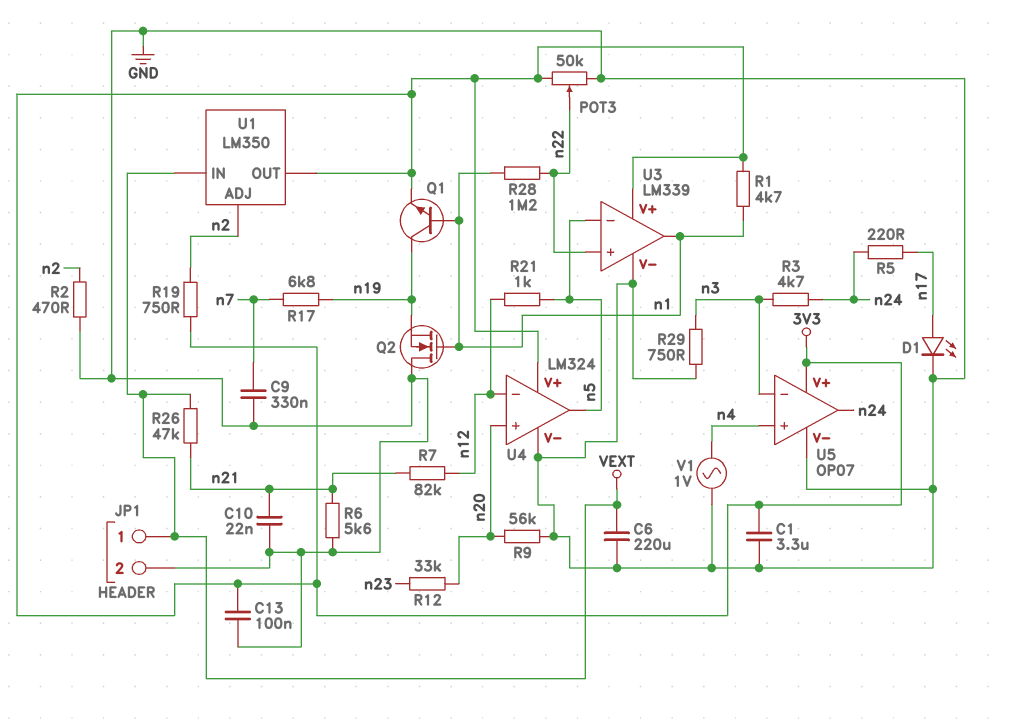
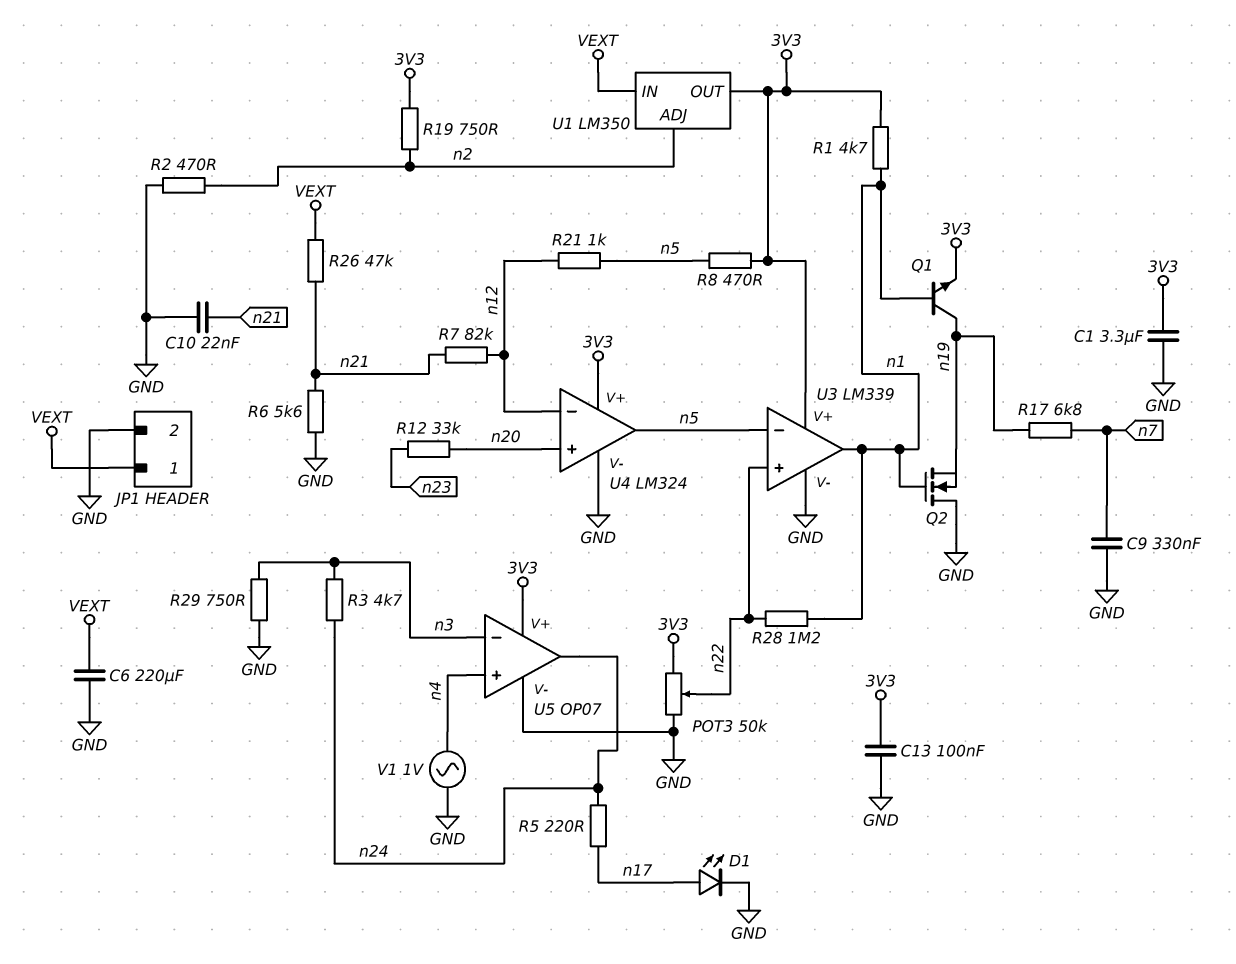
R8: none -> 470 (3V3, n5)
R9: 56k (GND, n20) -> none

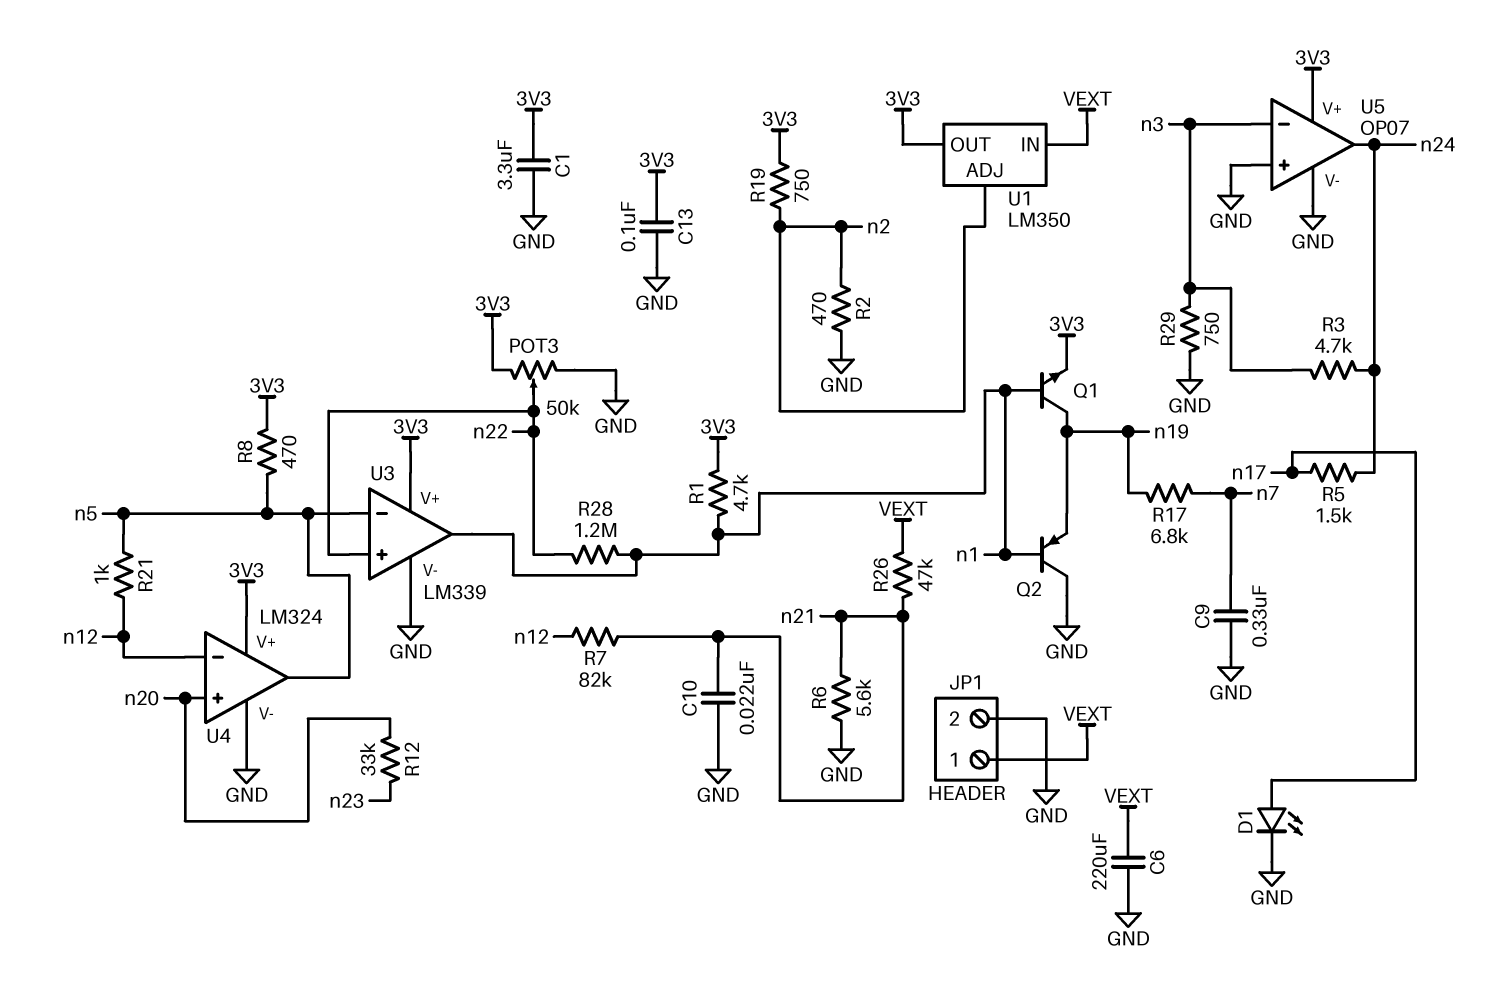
Q2: NMOS (G n1, D GND, S n19) -> PNP (B n1, C GND, E n19)
R5: 220 (n17, n24) -> 1.5k (n17, n24)
U5 pin in+: n4 -> GND
V1: AC 1V (GND, n4) -> none

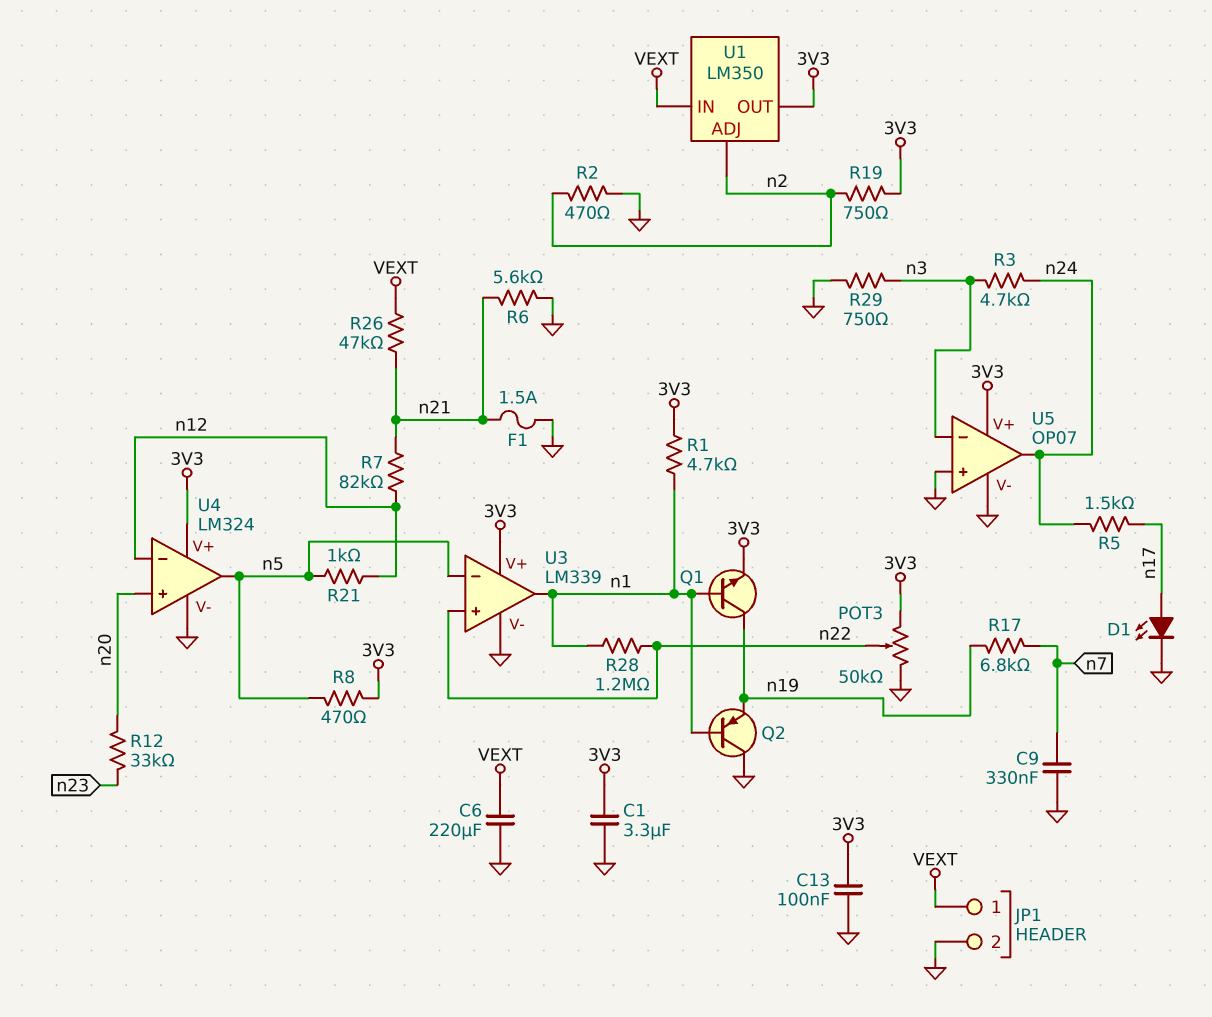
C10: 22nF (GND, n21) -> none
F1: none -> 1.5A (GND, n21)

